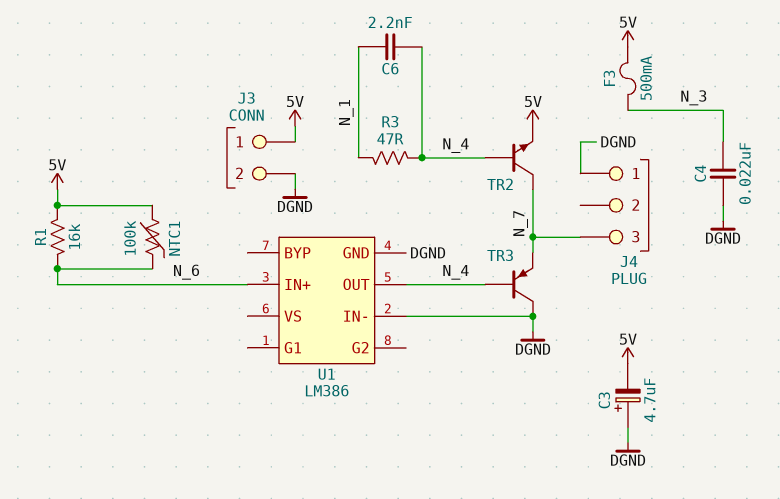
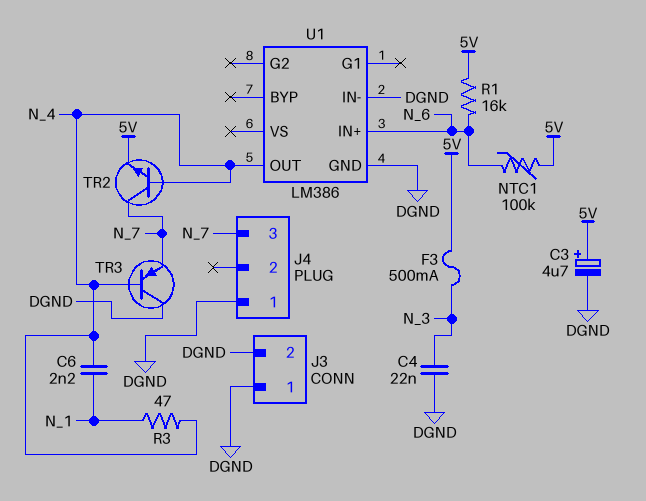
C3: 4.7uF (plus DGND, minus 5V) -> 4.7uF (plus 5V, minus DGND)
J3 pin 1: 5V -> DGND

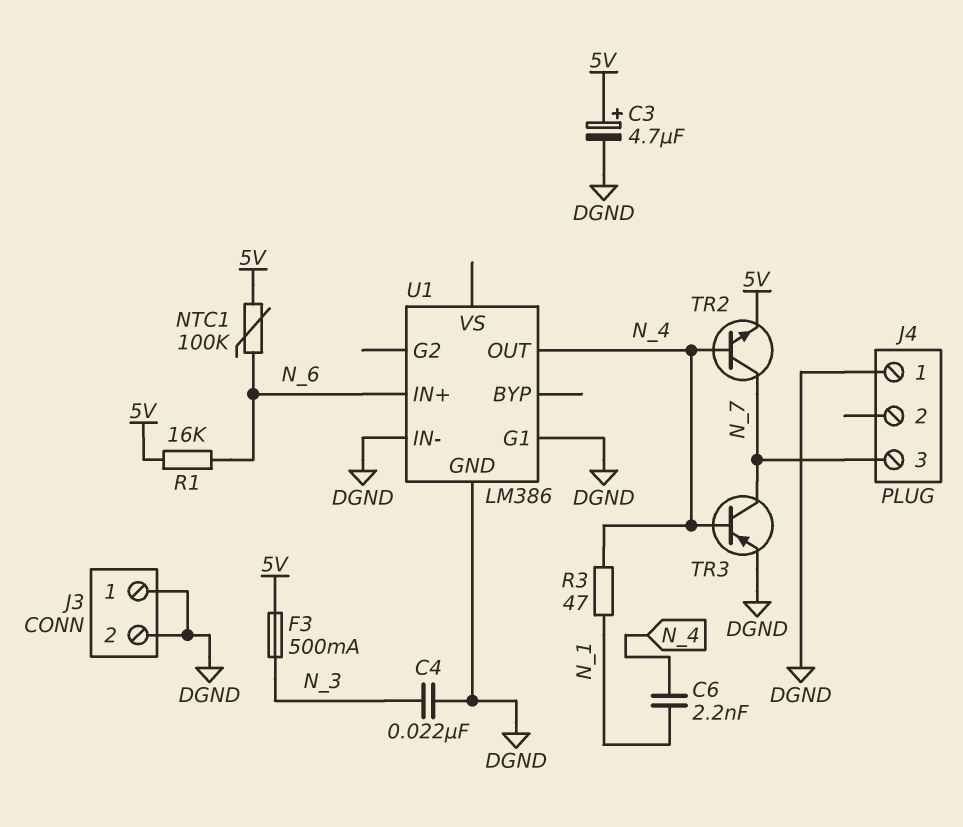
TR3: PNP (B N_4, C DGND, E N_7) -> PNP (B N_4, C N_7, E DGND)
U1 pin G1: none -> DGND

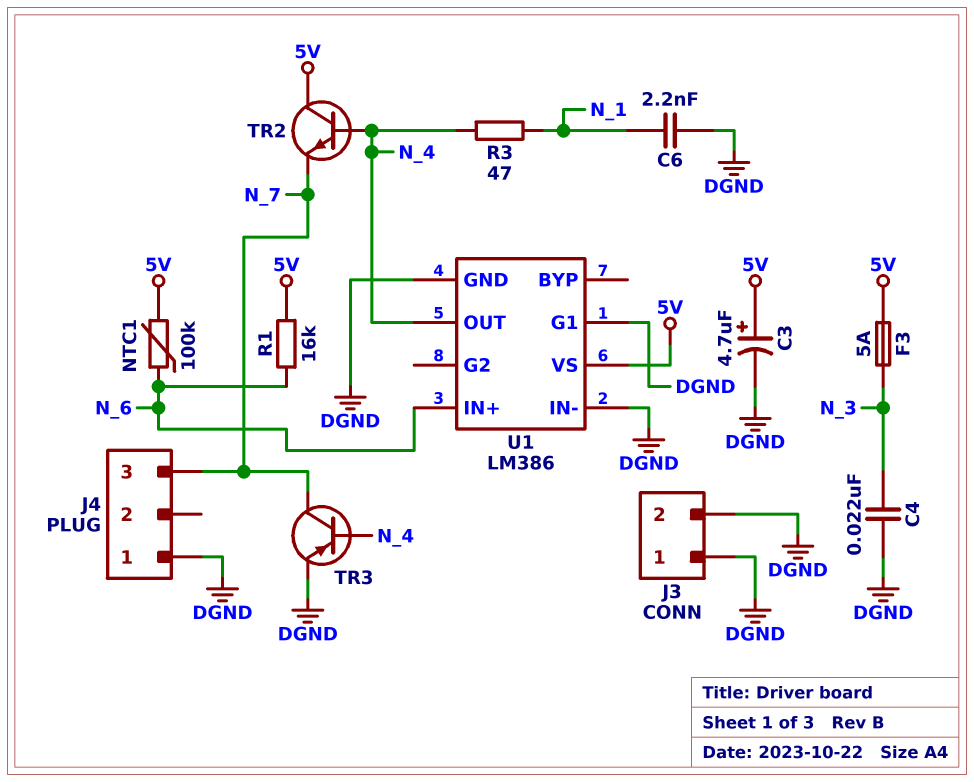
C6: 2.2nF (N_1, N_4) -> 2.2nF (DGND, N_1)
F3: 500mA (5V, N_3) -> 5A (5V, N_3)
TR2: NPN (B N_4, C N_7, E 5V) -> NPN (B N_4, C 5V, E N_7)
U1 pin VS: none -> 5V

